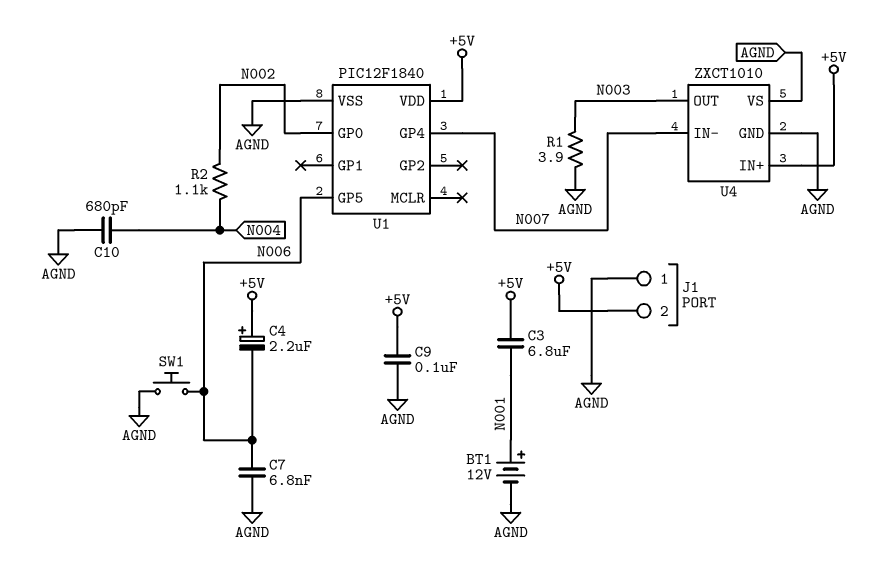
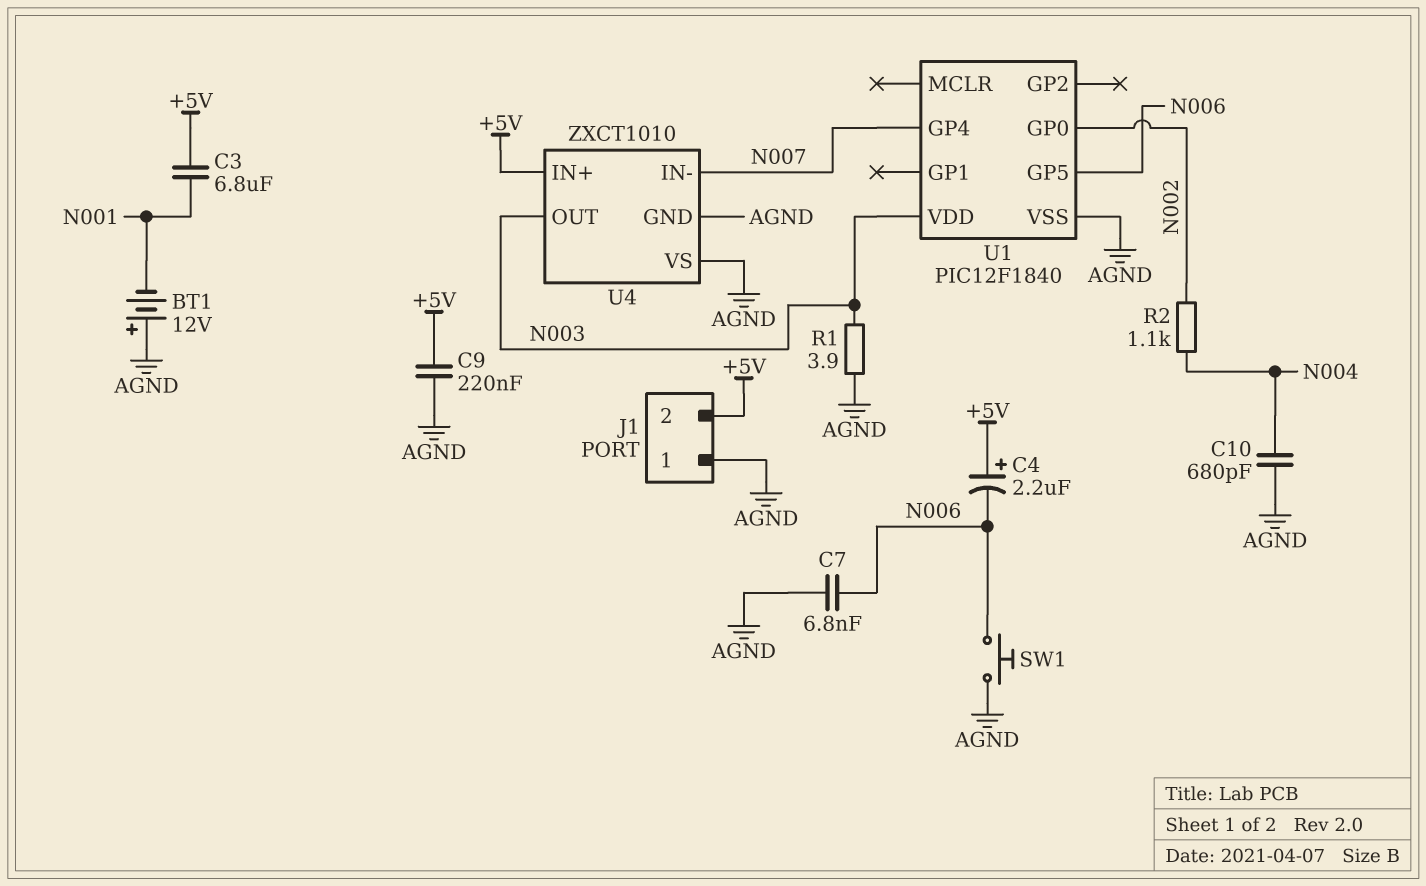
BT1: 12V (plus N001, minus AGND) -> 12V (plus AGND, minus N001)
C9: 100nF (+5V, AGND) -> 220nF (+5V, AGND)
U1 pin VDD: +5V -> N003

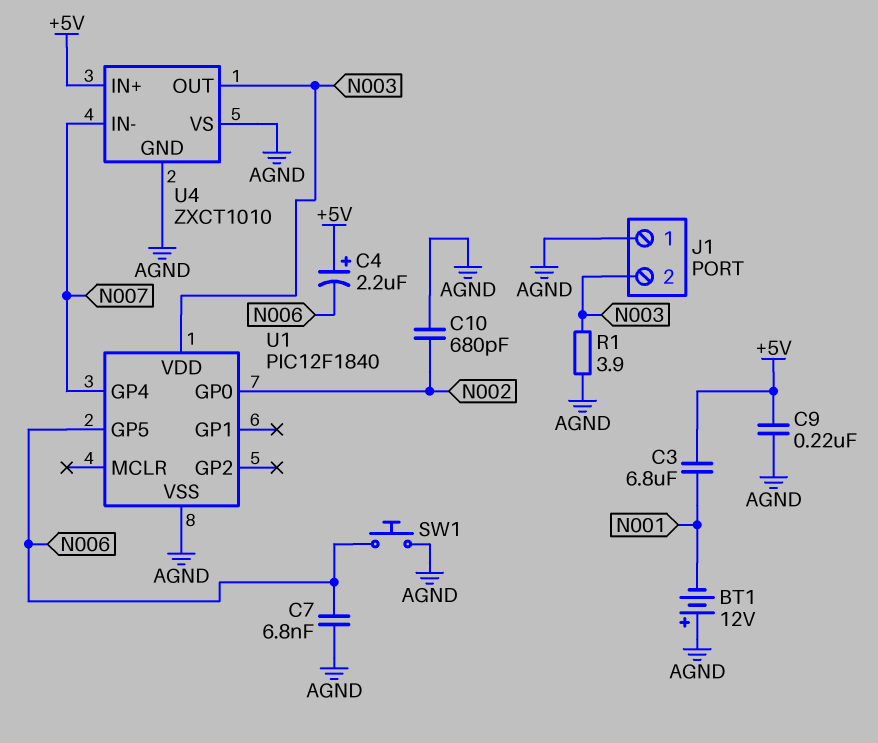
C10: 680pF (AGND, N004) -> 680pF (AGND, N002)
J1 pin 2: +5V -> N003
R2: 1.1k (N002, N004) -> none

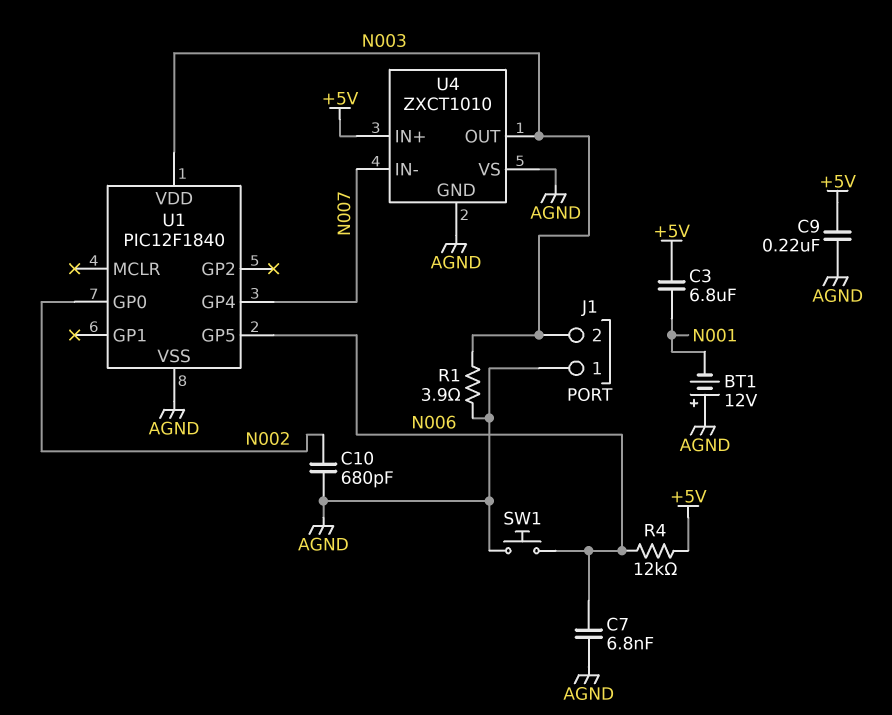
C4: 2.2uF (plus +5V, minus N006) -> none
R4: none -> 12k (+5V, N006)

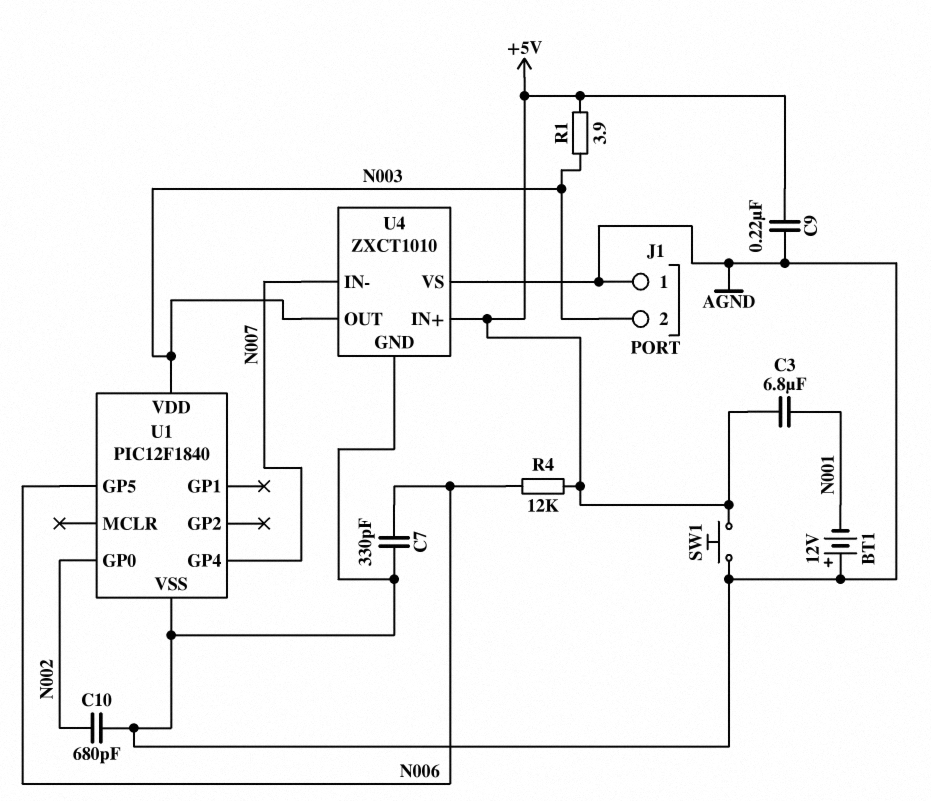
C7: 6.8nF (AGND, N006) -> 330pF (AGND, N006)
R1: 3.9 (AGND, N003) -> 3.9 (+5V, N003)
SW1: button (AGND, N006) -> button (+5V, AGND)

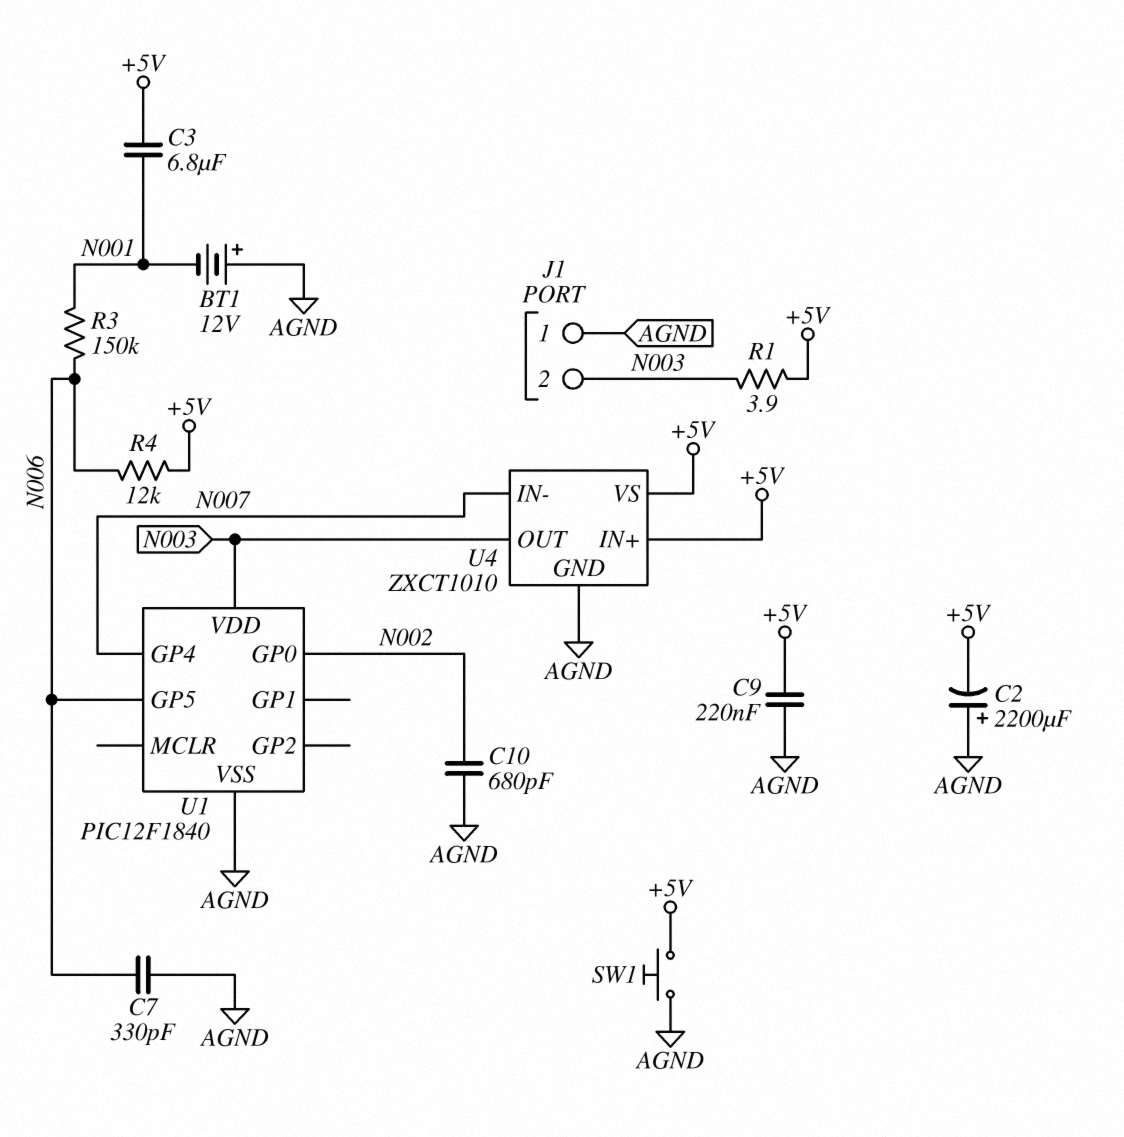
C2: none -> 2200uF (plus AGND, minus +5V)
R3: none -> 150k (N001, N006)
U4 pin VS: AGND -> +5V

